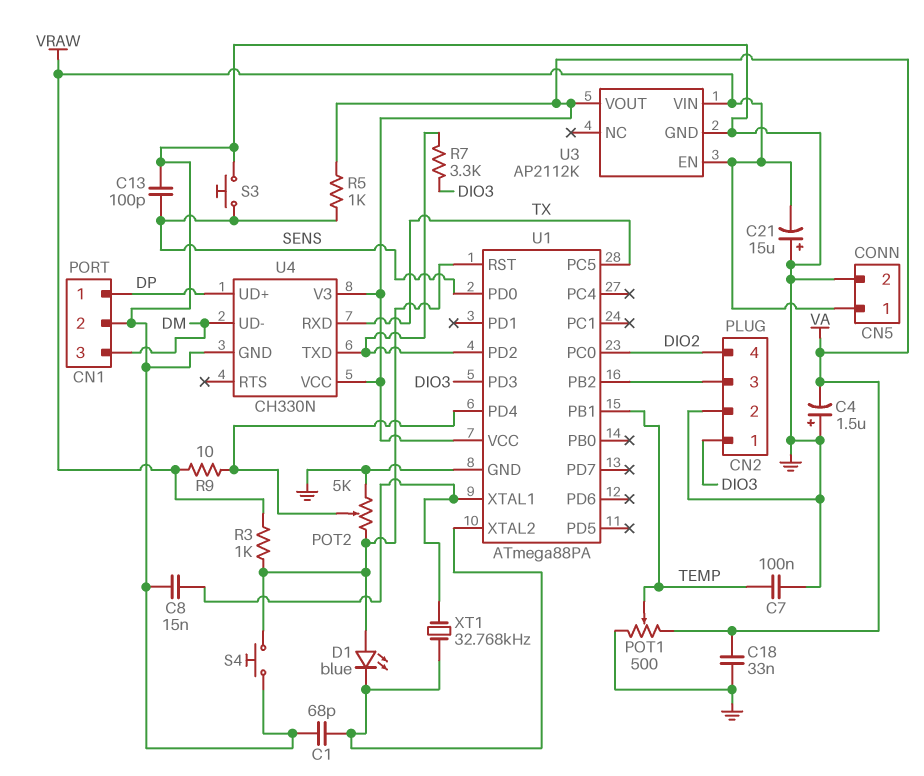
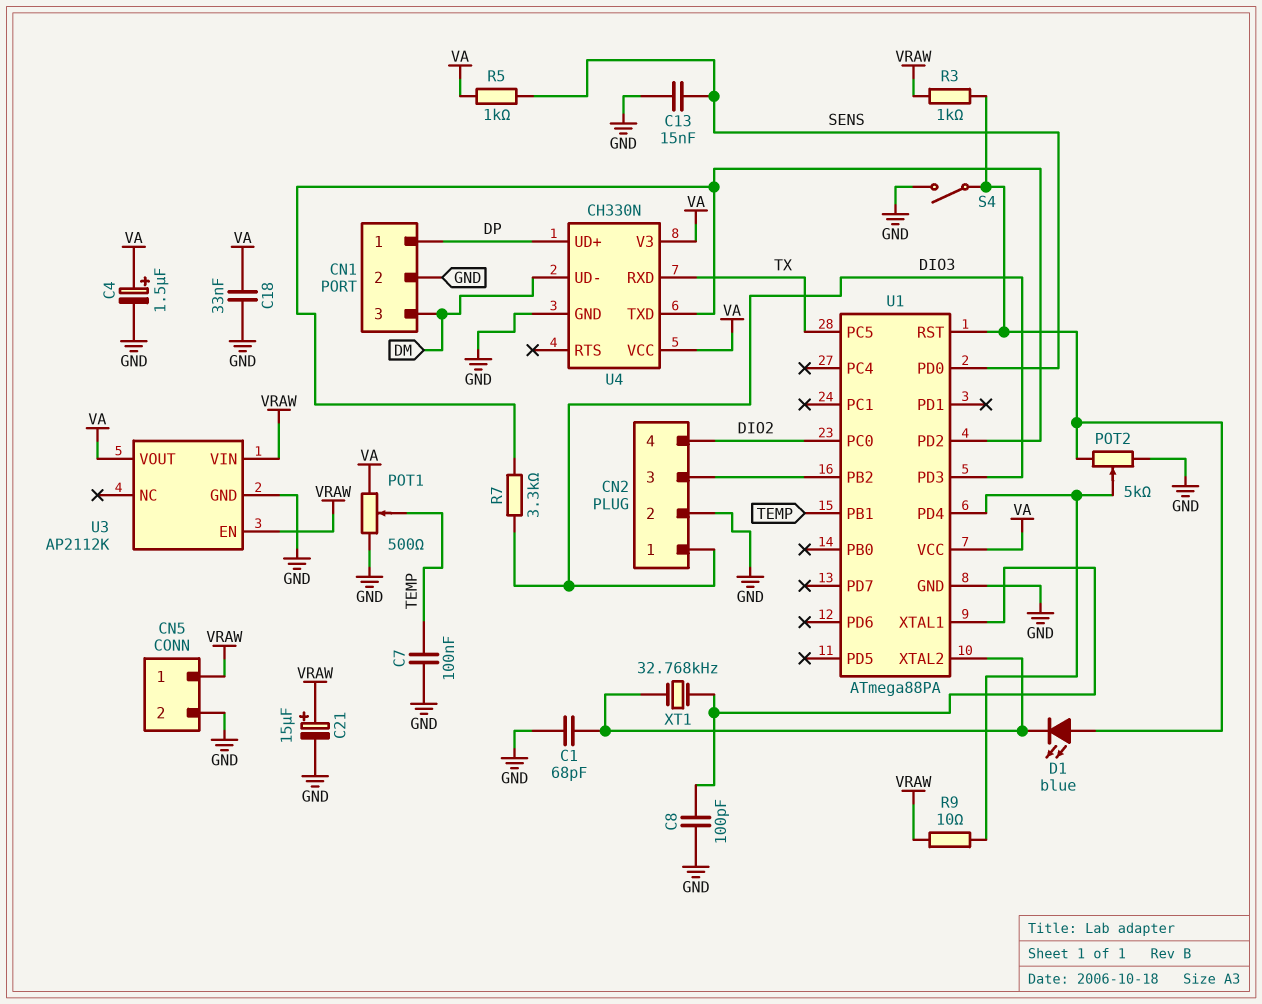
C4: 1.5uF (plus GND, minus VA) -> 1.5uF (plus VA, minus GND)
C8: 15nF (GND, U1/XTAL1) -> 100pF (GND, U1/XTAL1)
C13: 100pF (GND, SENS) -> 15nF (GND, SENS)
C21: 15uF (plus GND, minus VRAW) -> 15uF (plus VRAW, minus GND)
S3: button (GND, SENS) -> none
S4: button (GND, U1/RST) -> switch (GND, U1/RST)

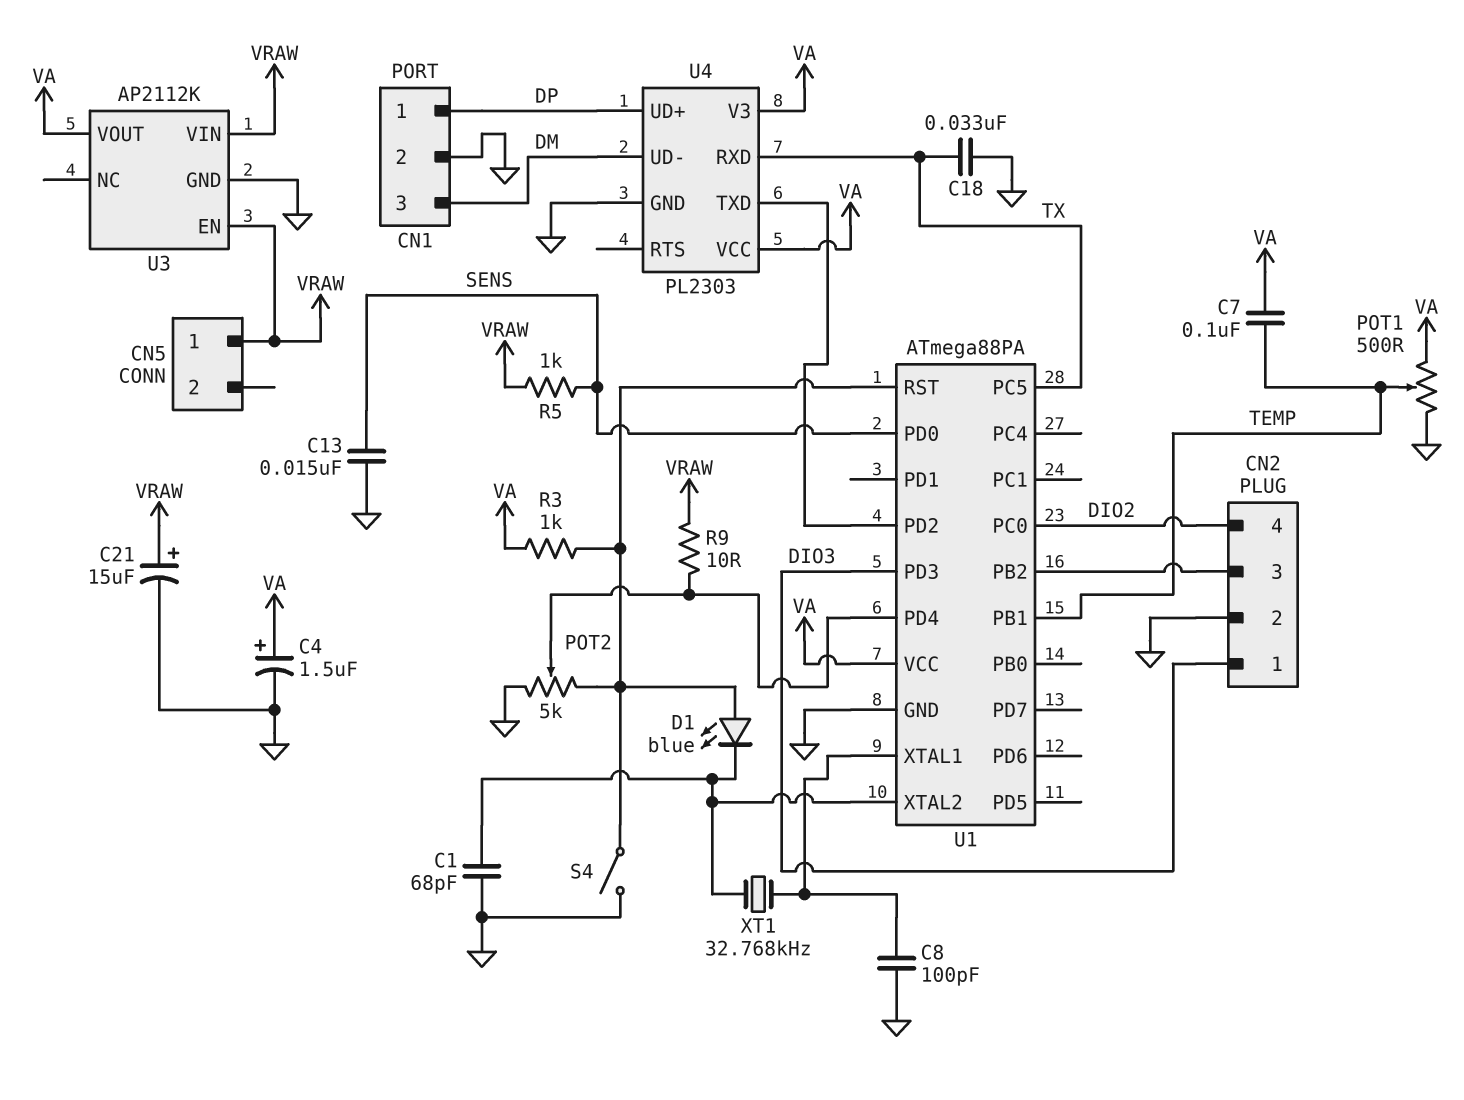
C7: 100nF (GND, TEMP) -> 100nF (TEMP, VA)
C18: 33nF (GND, VA) -> 33nF (GND, TX)
CN5 pin 2: GND -> none
R3: 1k (U1/RST, VRAW) -> 1k (U1/RST, VA)
R5: 1k (SENS, VA) -> 1k (SENS, VRAW)
R7: 3.3k (DIO3, U1/PD2) -> none
U4: CH330N -> PL2303

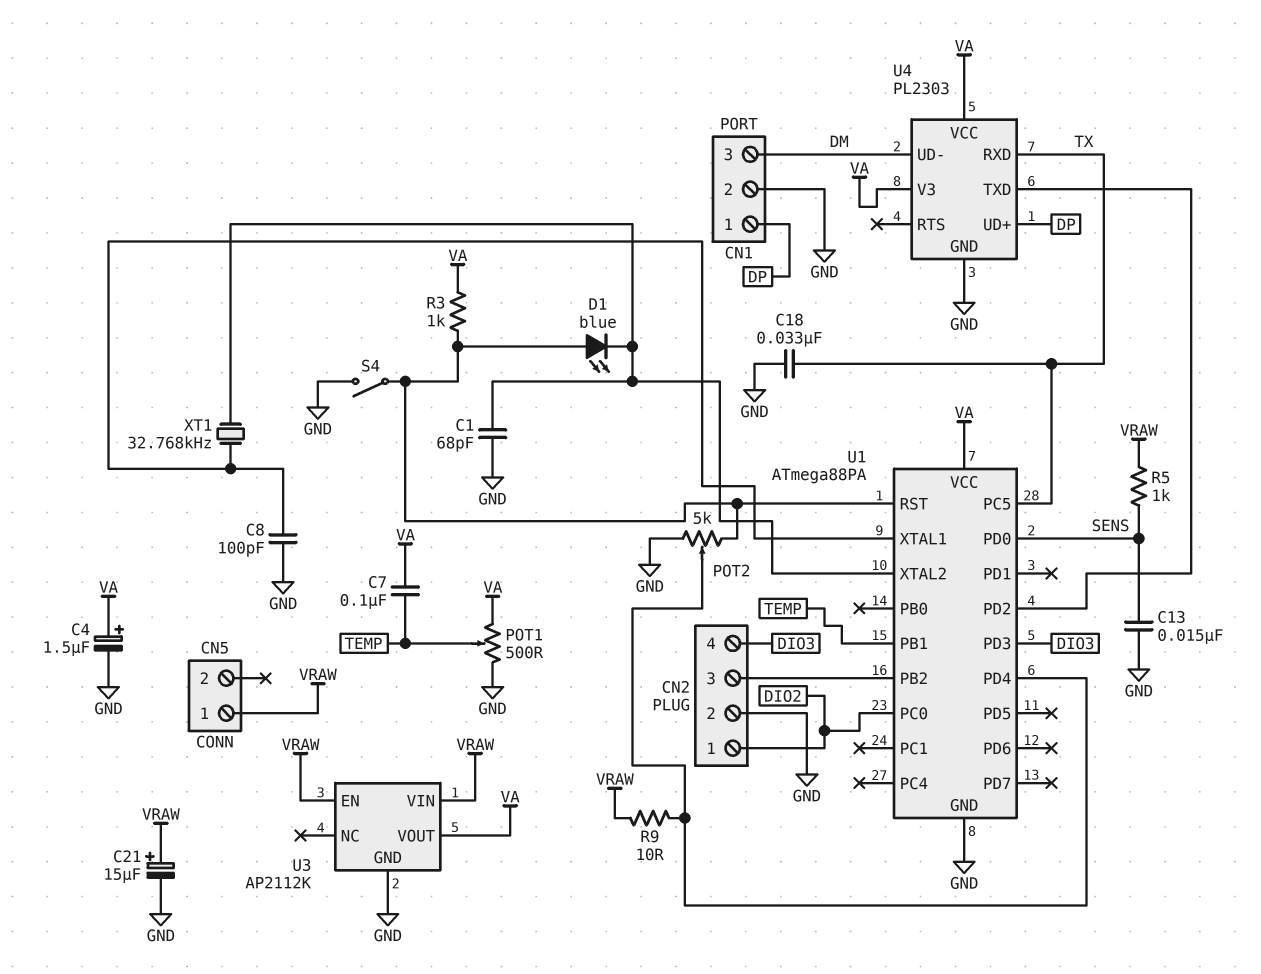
CN2 pin 1: DIO3 -> DIO2
CN2 pin 4: DIO2 -> DIO3

